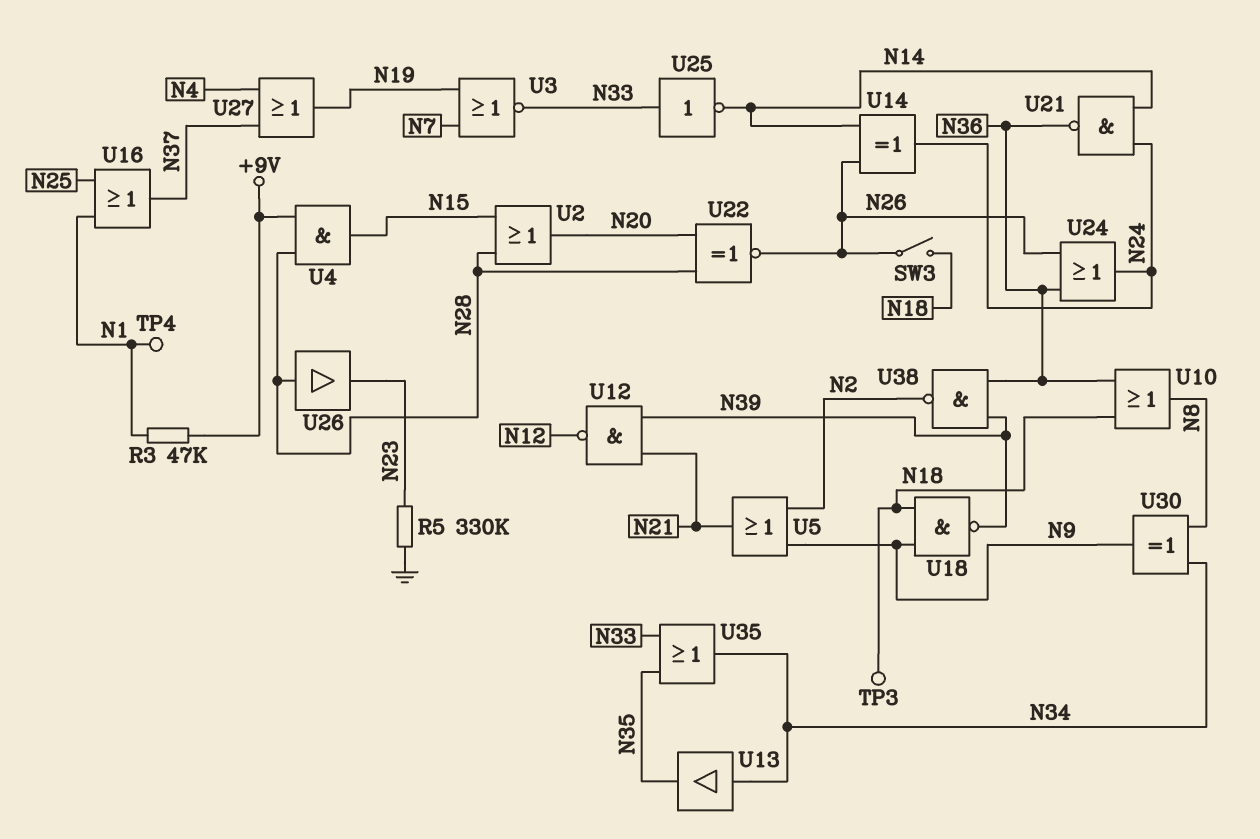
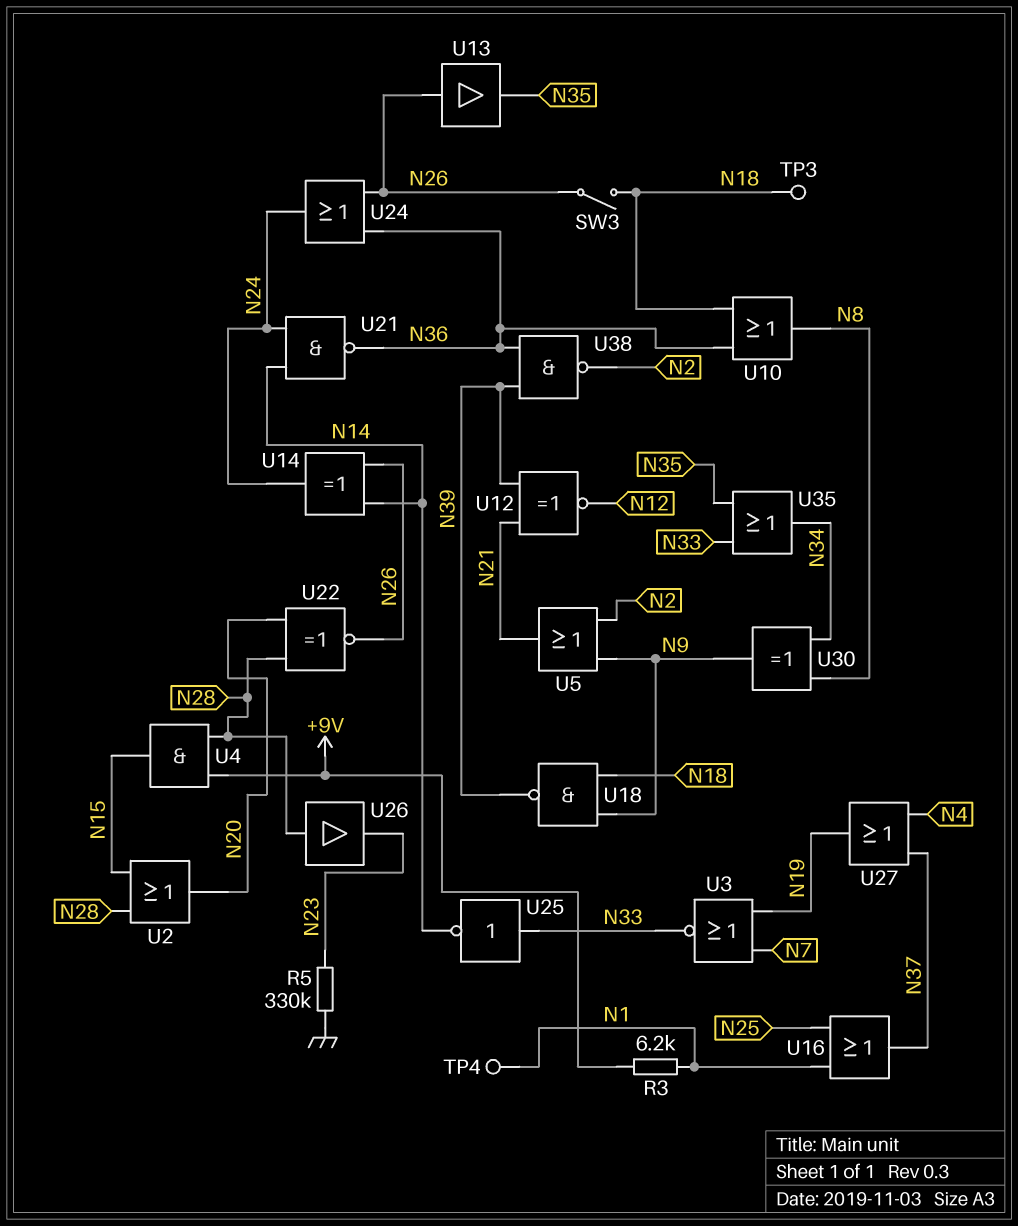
R3: 47k (+9V, N1) -> 6.2k (+9V, N1)
U12: NAND (in N21, in N39, out N12) -> XNOR (in N21, in N39, out N12)
U13: buffer (in N34, out N35) -> buffer (in N26, out N35)

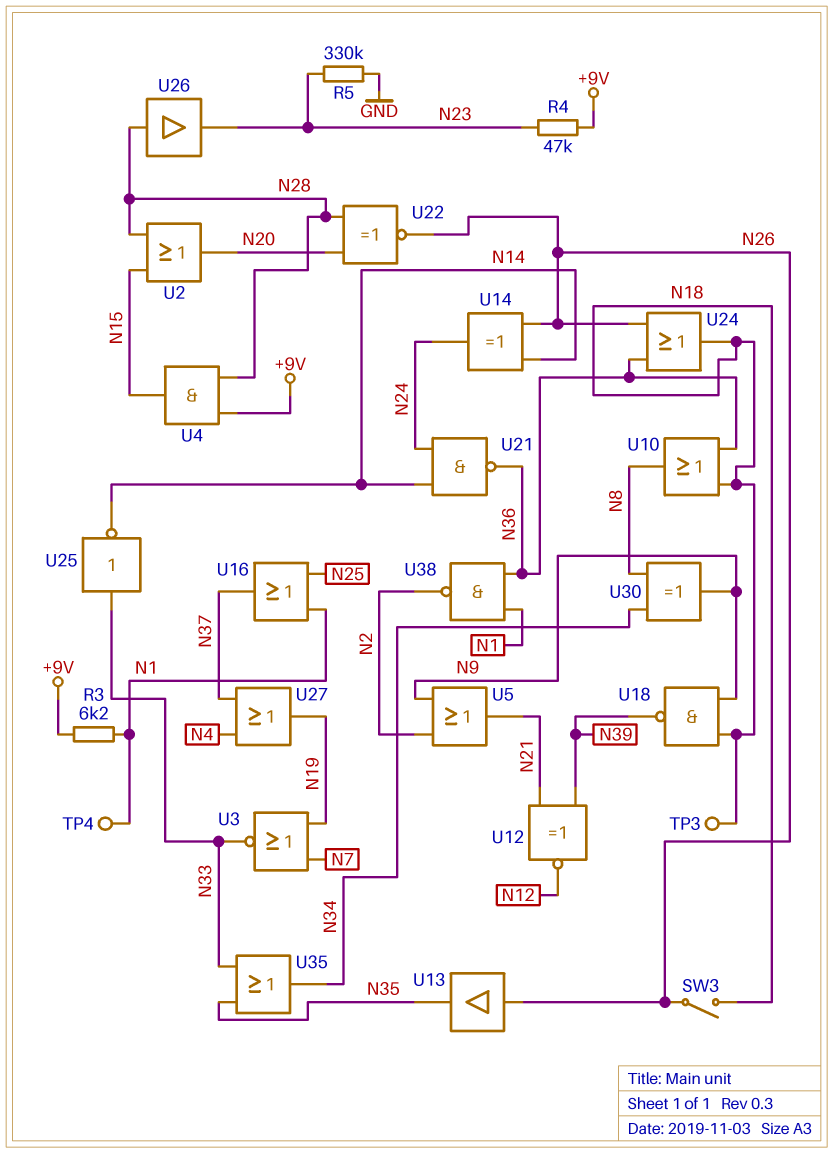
R4: none -> 47k (+9V, N23)
U24: OR (in N26, in N36, out N24) -> OR (in N26, in N36, out N18)
U38: NAND (in N36, in N39, out N2) -> NAND (in N1, in N36, out N2)

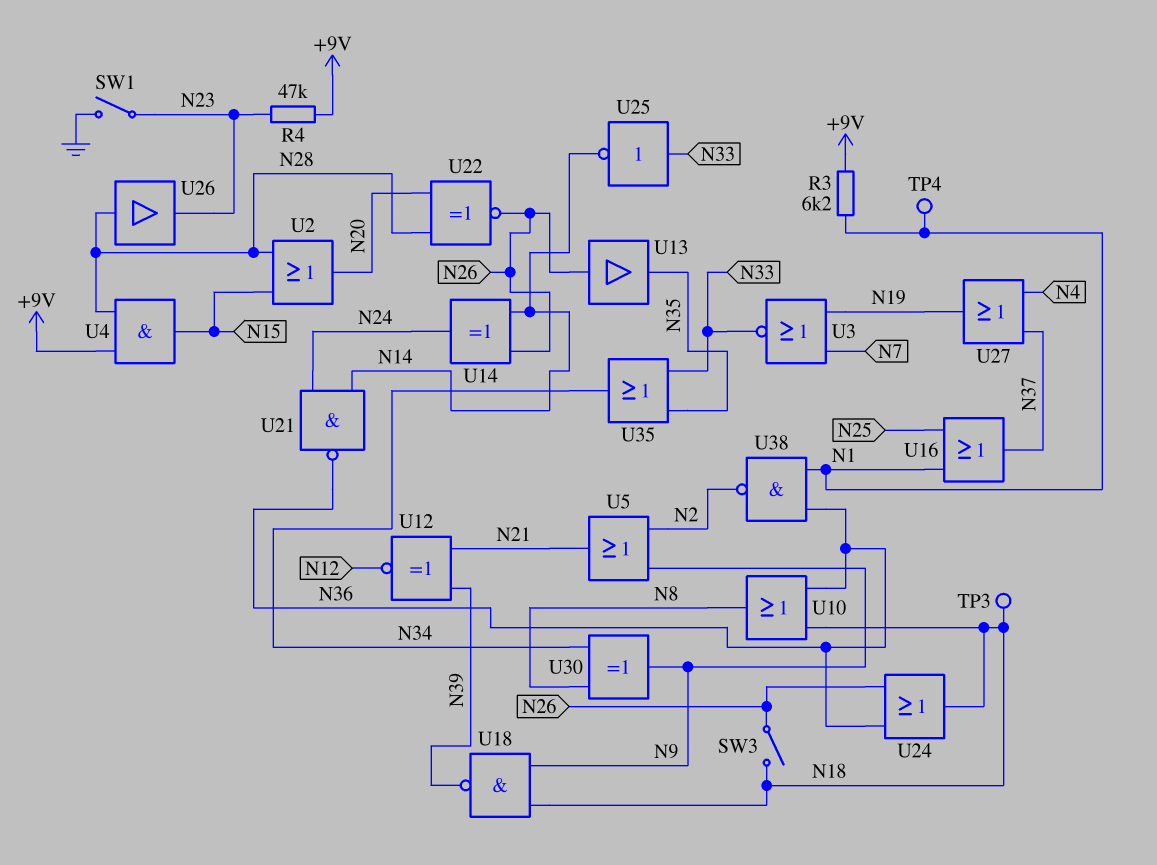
R5: 330k (GND, N23) -> none
SW1: none -> switch (GND, N23)

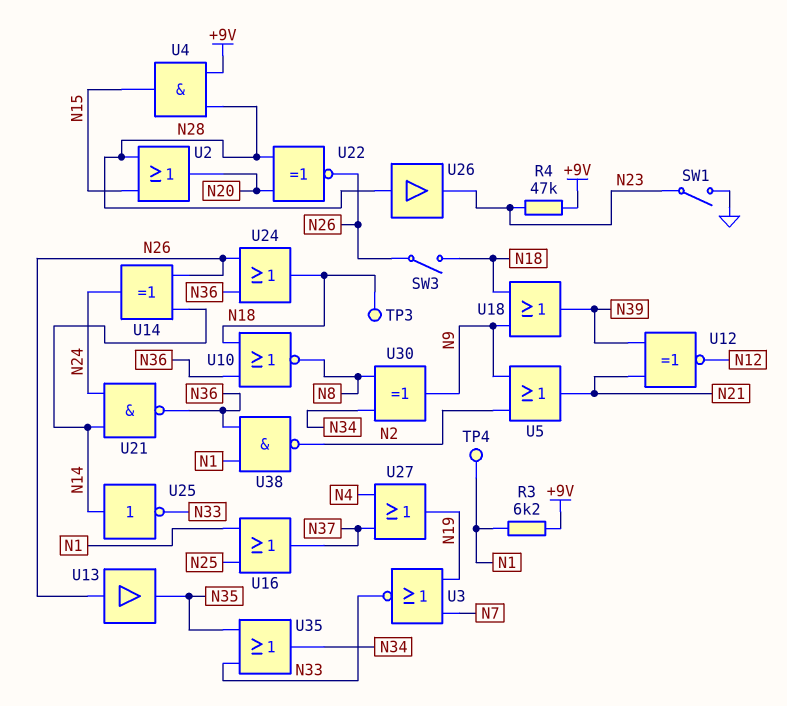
U10: OR (in N18, in N36, out N8) -> NOR (in N18, in N36, out N8)
U18: NAND (in N9, in N18, out N39) -> OR (in N9, in N18, out N39)
U25: NOT (in N33, out N14) -> NOT (in N14, out N33)

